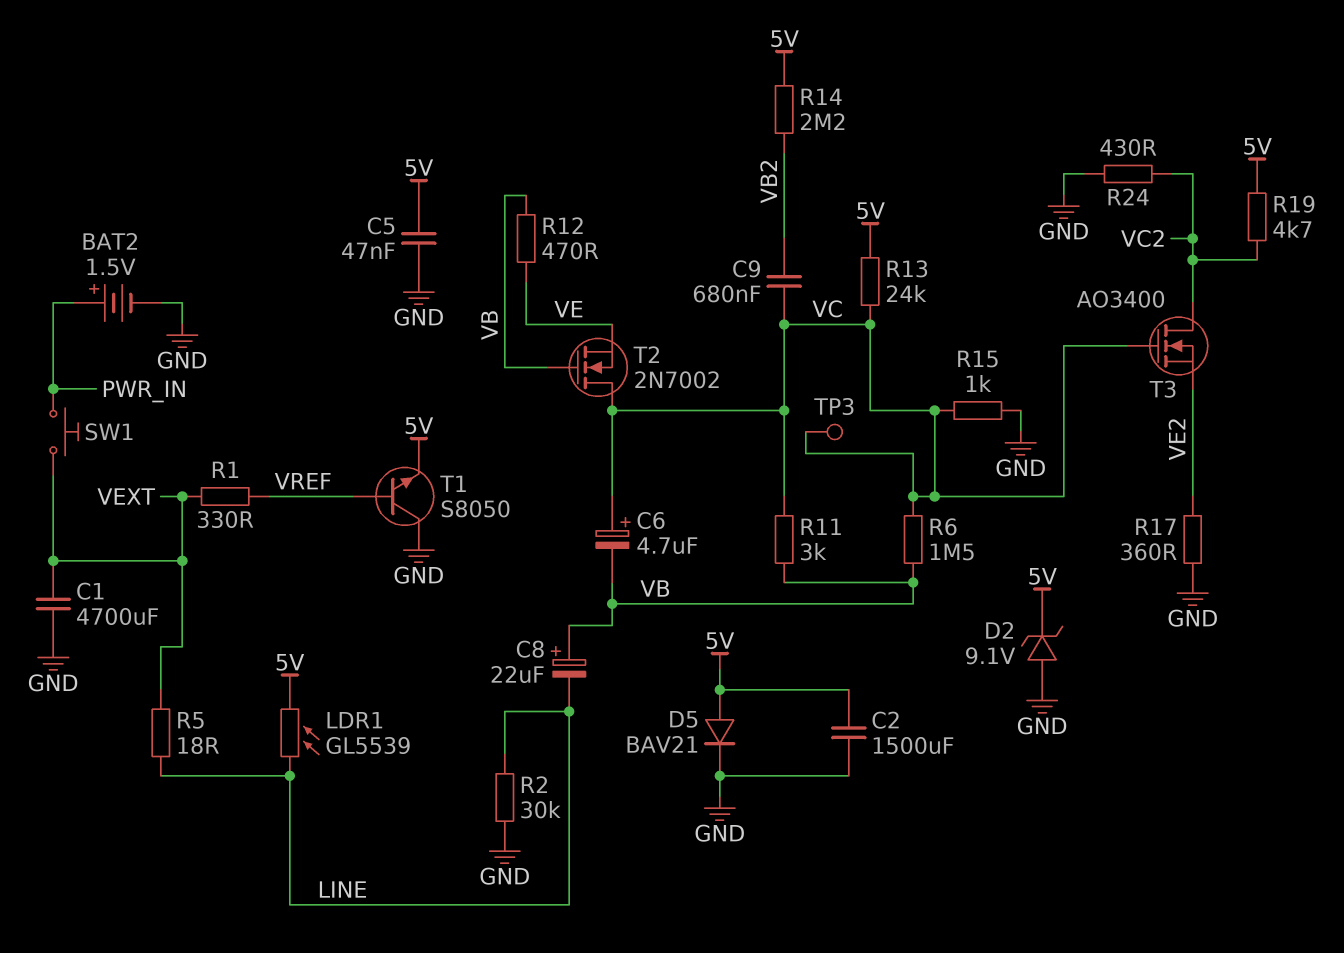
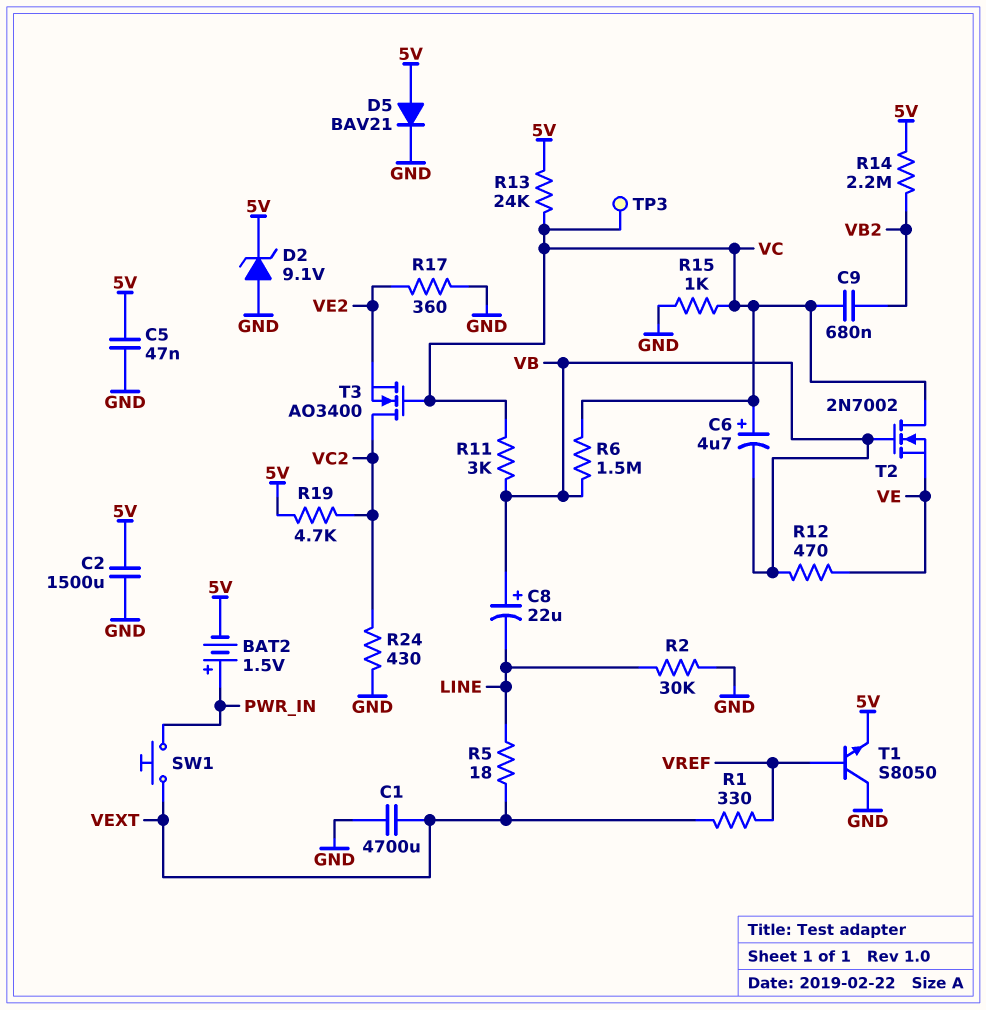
BAT2: 1.5V (plus PWR_IN, minus GND) -> 1.5V (plus PWR_IN, minus 5V)
LDR1: GL5539 (5V, LINE) -> none

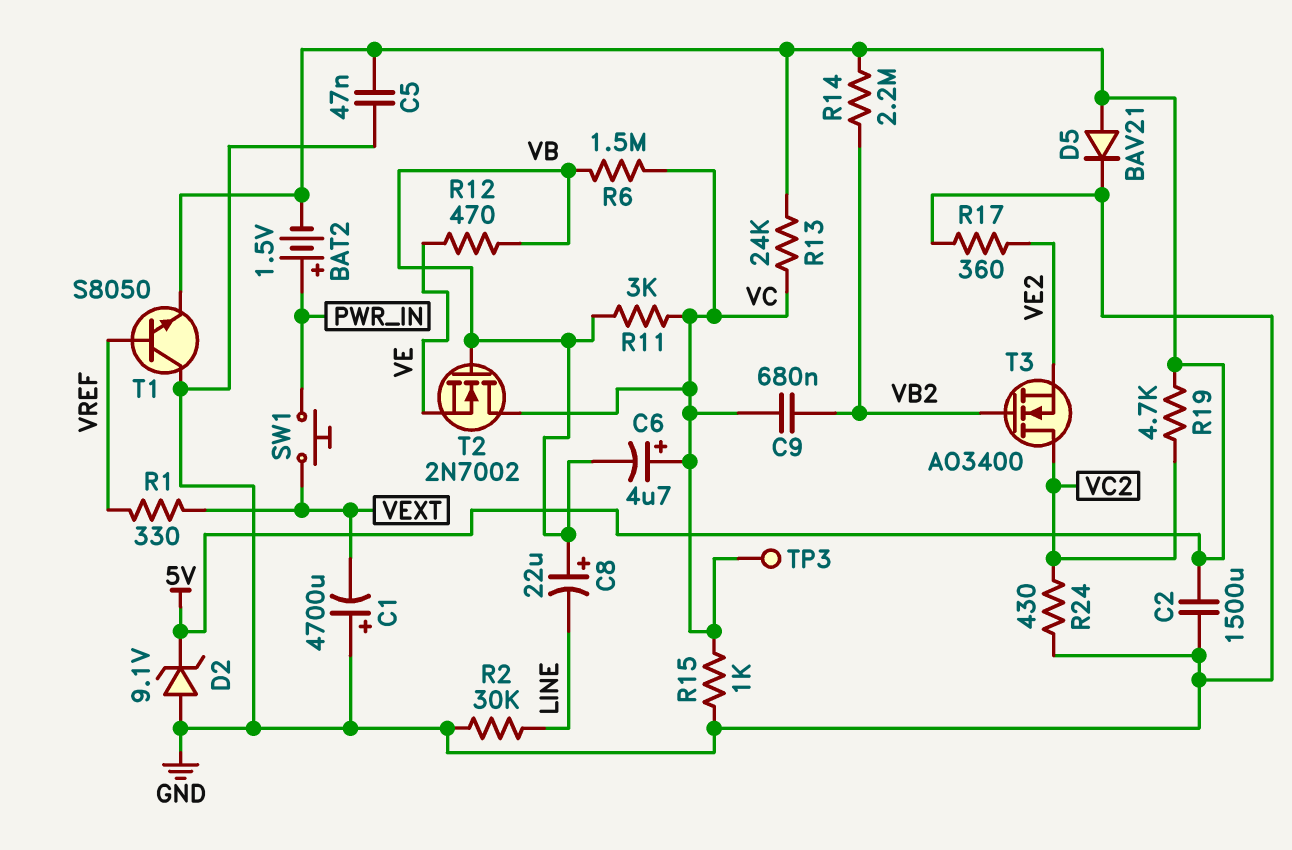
C1: 4700uF (GND, VEXT) -> 4700uF (plus GND, minus VEXT)
R5: 18 (LINE, VEXT) -> none
T3: NMOS AO3400 (G VC, D VC2, S VE2) -> NMOS AO3400 (G VB2, D VC2, S VE2)

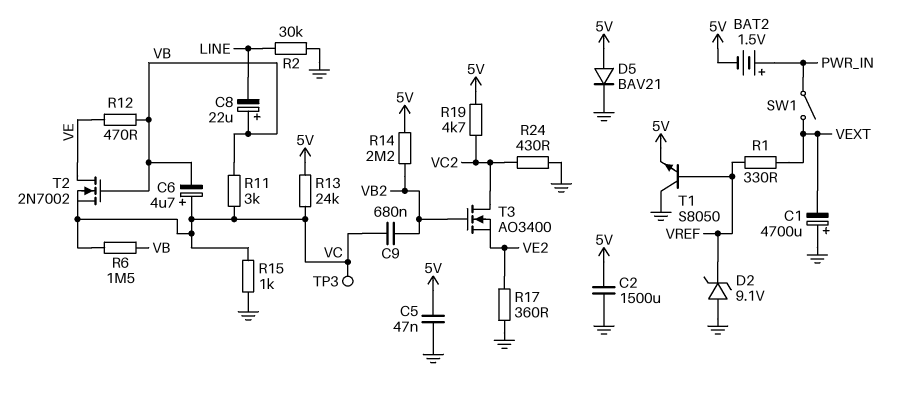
D2: zener 9.1V (A GND, K 5V) -> zener 9.1V (A GND, K VREF)
SW1: button (PWR_IN, VEXT) -> switch (PWR_IN, VEXT)
T2: NMOS 2N7002 (G VB, D VC, S VE) -> NMOS 2N7002 (G VB, D VE, S VC)

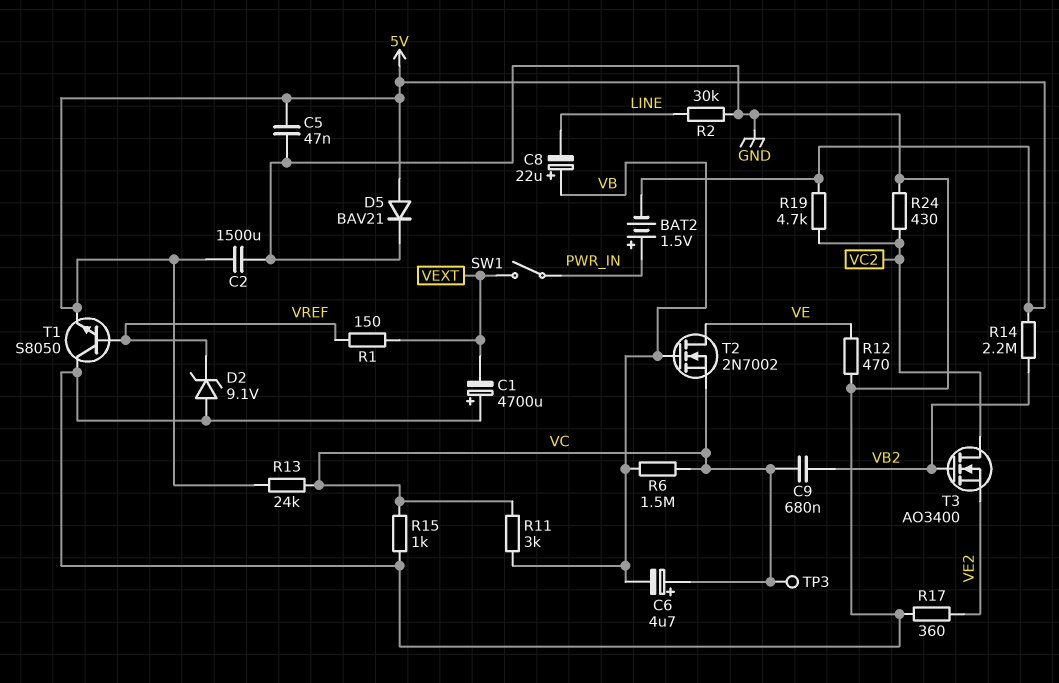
R1: 330 (VEXT, VREF) -> 150 (VEXT, VREF)
R12: 470 (VB, VE) -> 470 (GND, VE)

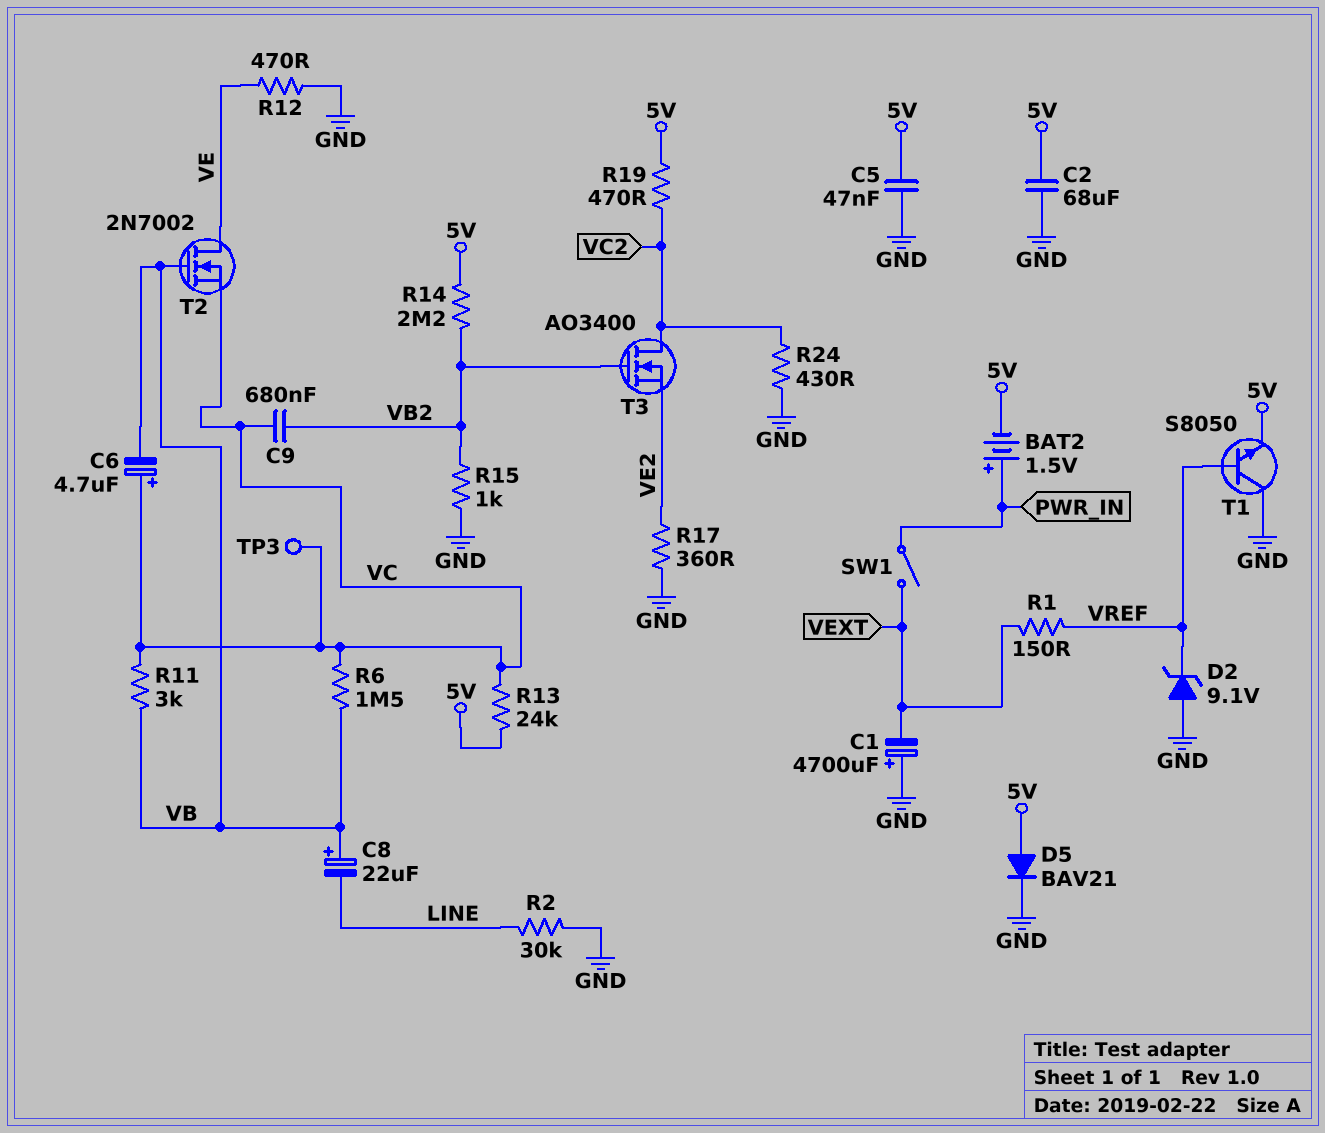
C2: 1500uF (5V, GND) -> 68uF (5V, GND)
R15: 1k (GND, VC) -> 1k (GND, VB2)
R19: 4.7k (5V, VC2) -> 470 (5V, VC2)

